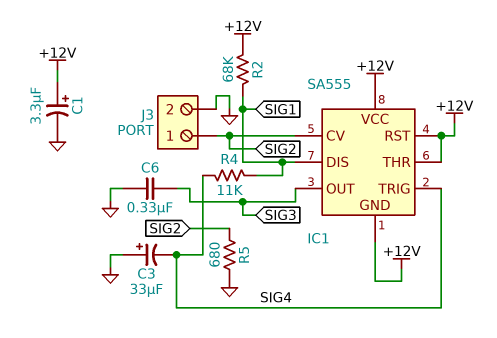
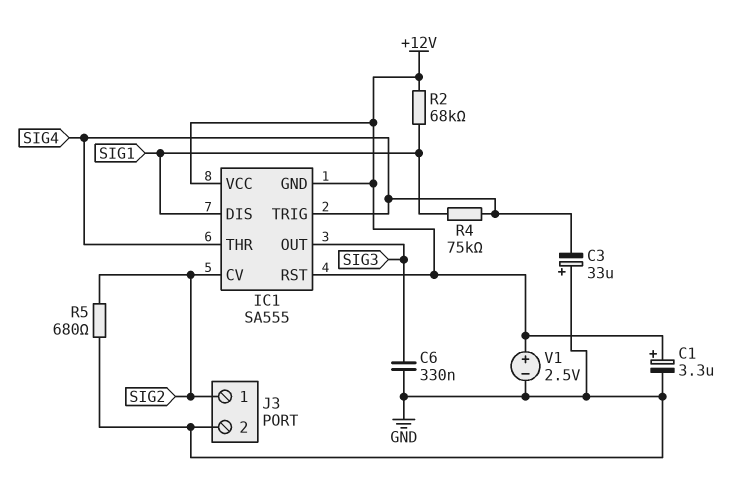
IC1 pin THR: +12V -> SIG4
R4: 11k (SIG1, SIG4) -> 75k (SIG1, SIG4)
V1: none -> 2.5V (plus +12V, minus GND)

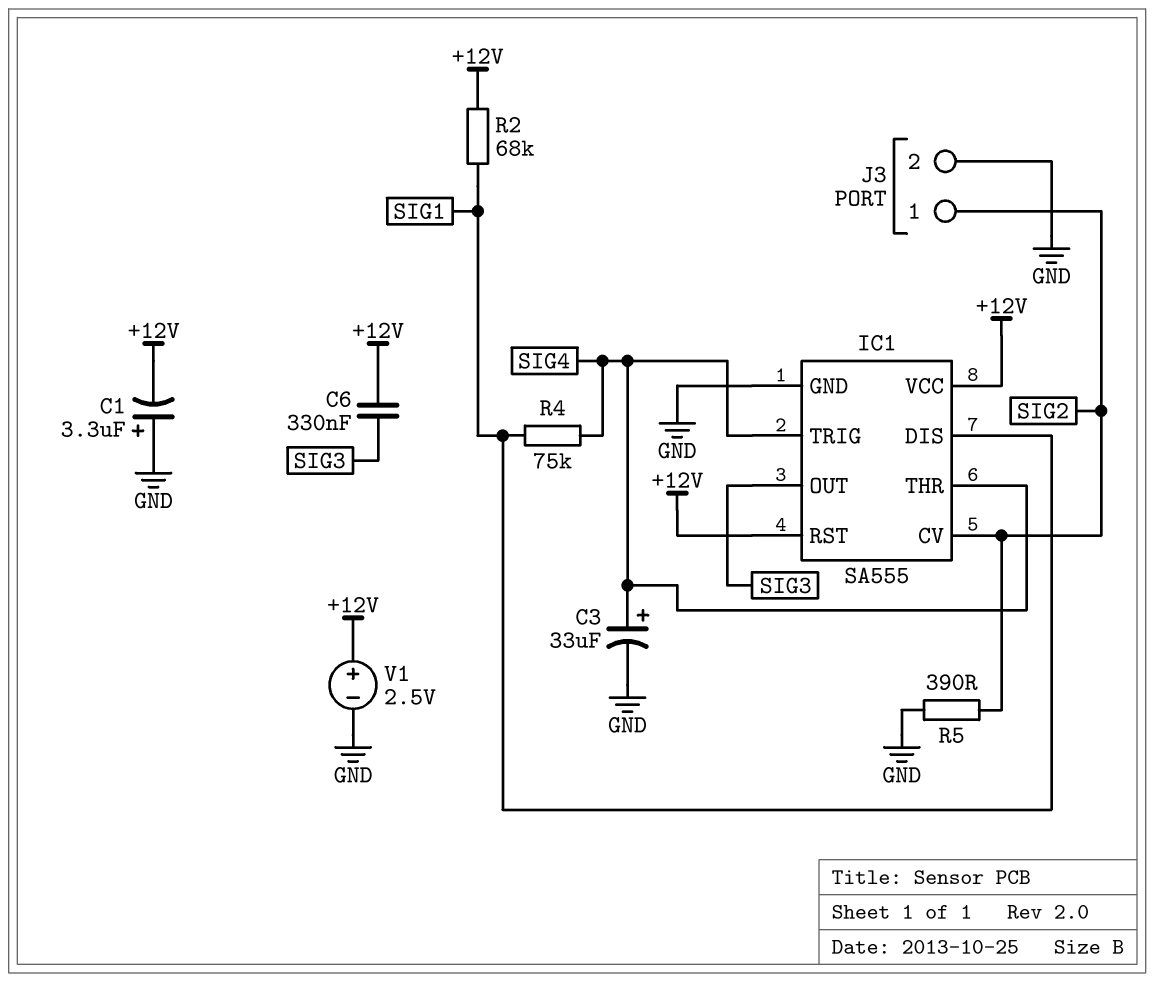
C1: 3.3uF (plus +12V, minus GND) -> 3.3uF (plus GND, minus +12V)
C3: 33uF (plus GND, minus SIG4) -> 33uF (plus SIG4, minus GND)
C6: 330nF (GND, SIG3) -> 330nF (+12V, SIG3)
IC1 pin GND: +12V -> GND
R5: 680 (GND, SIG2) -> 390 (GND, SIG2)

